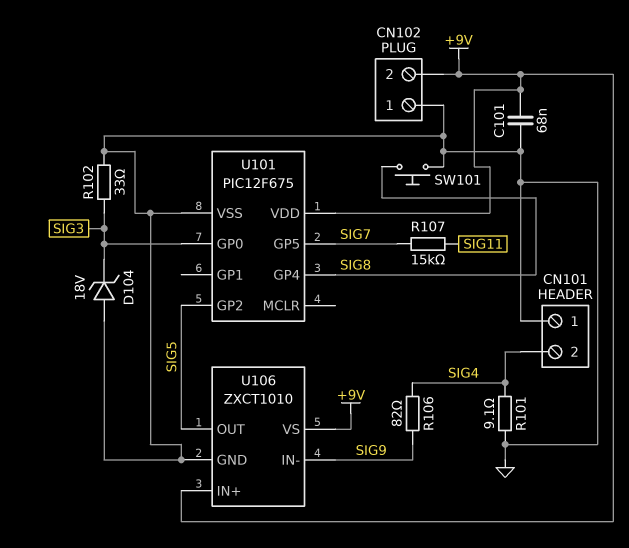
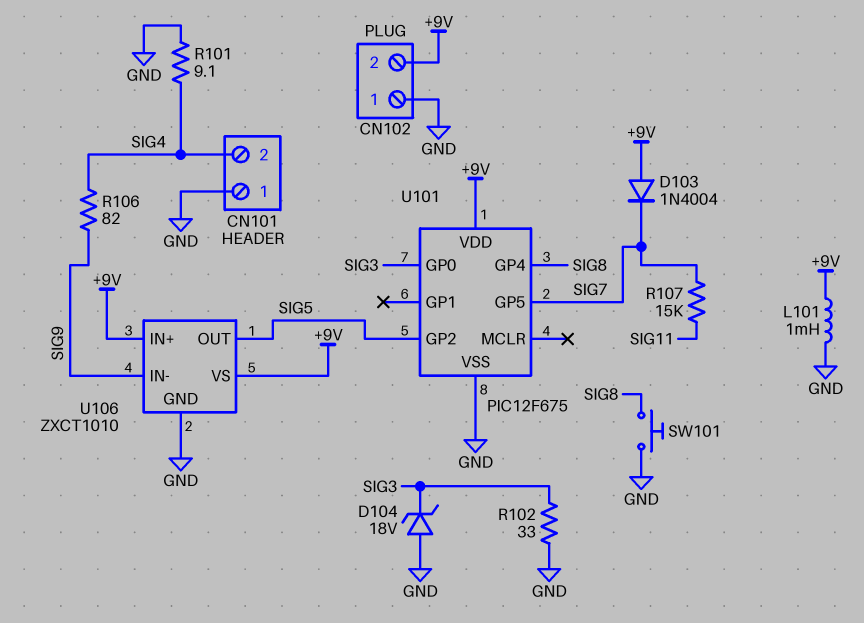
C101: 68nF (+9V, GND) -> none
D103: none -> diode 1N4004 (A +9V, K SIG7)
L101: none -> 1mH (+9V, GND)

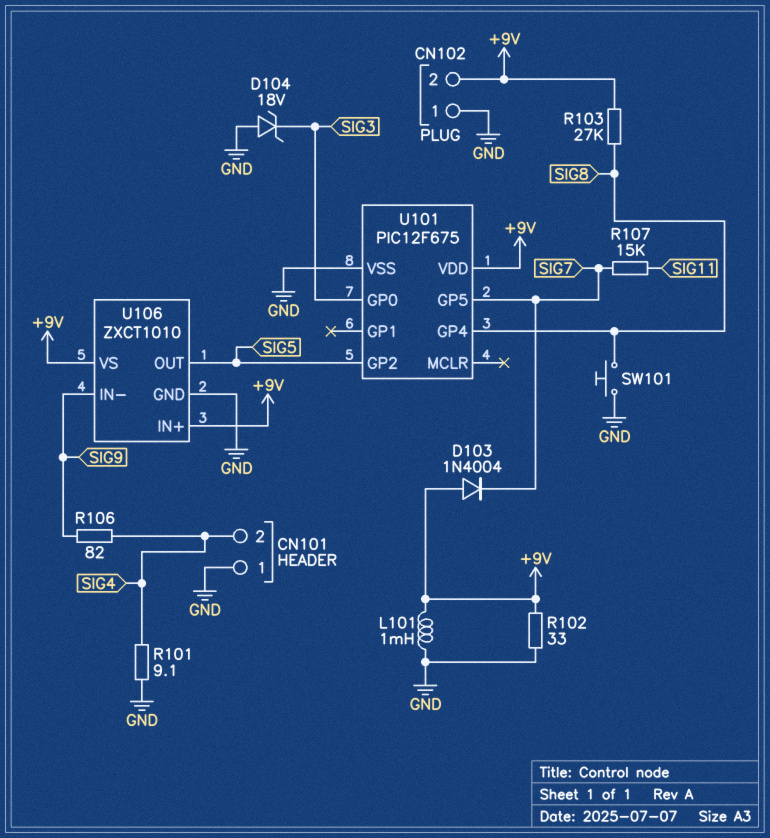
R102: 33 (GND, SIG3) -> 33 (+9V, GND)
R103: none -> 27k (+9V, SIG8)

